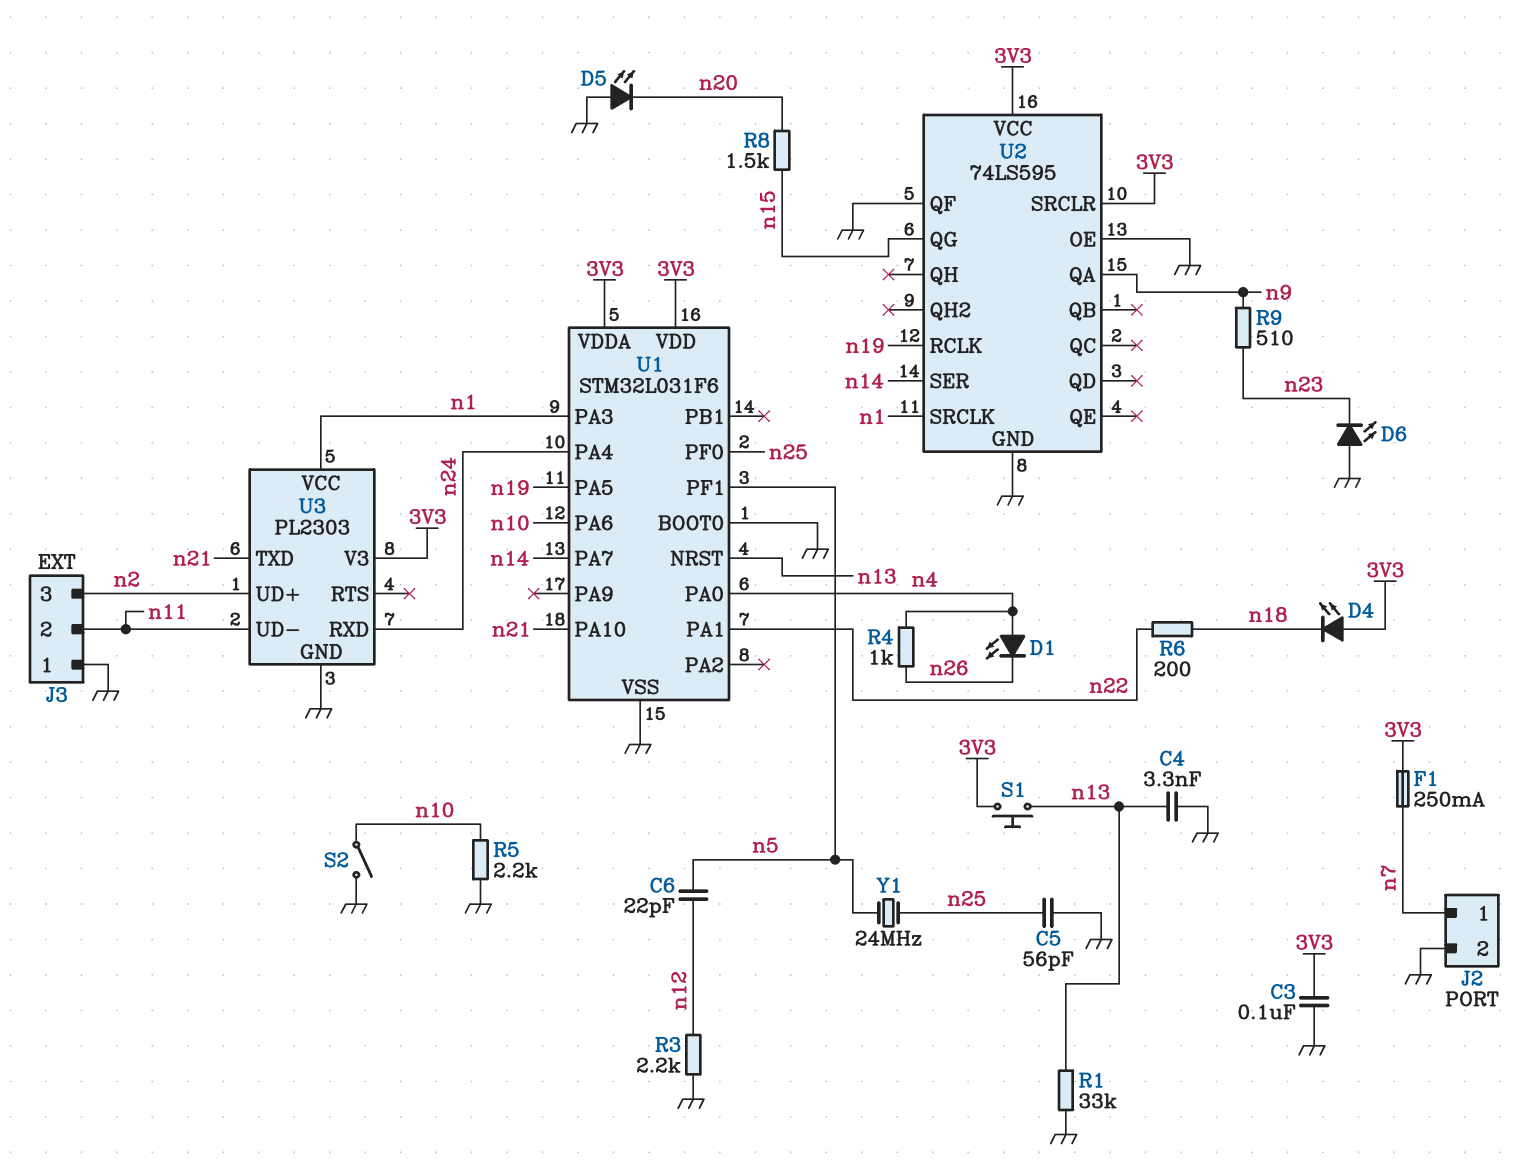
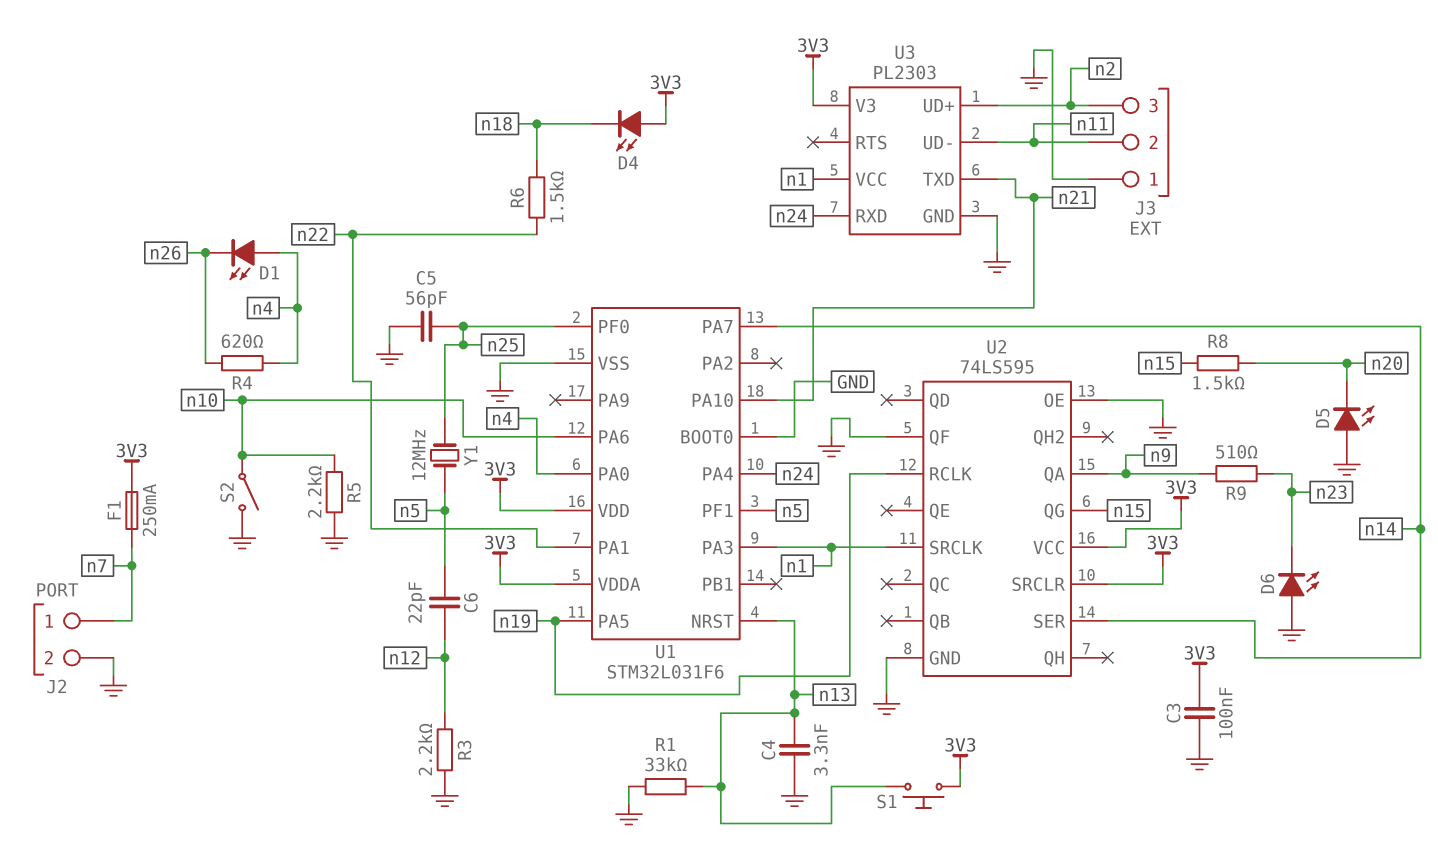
R4: 1k (n4, n26) -> 620 (n4, n26)
R6: 200 (n18, n22) -> 1.5k (n18, n22)
Y1: 24MHz (n5, n25) -> 12MHz (n5, n25)

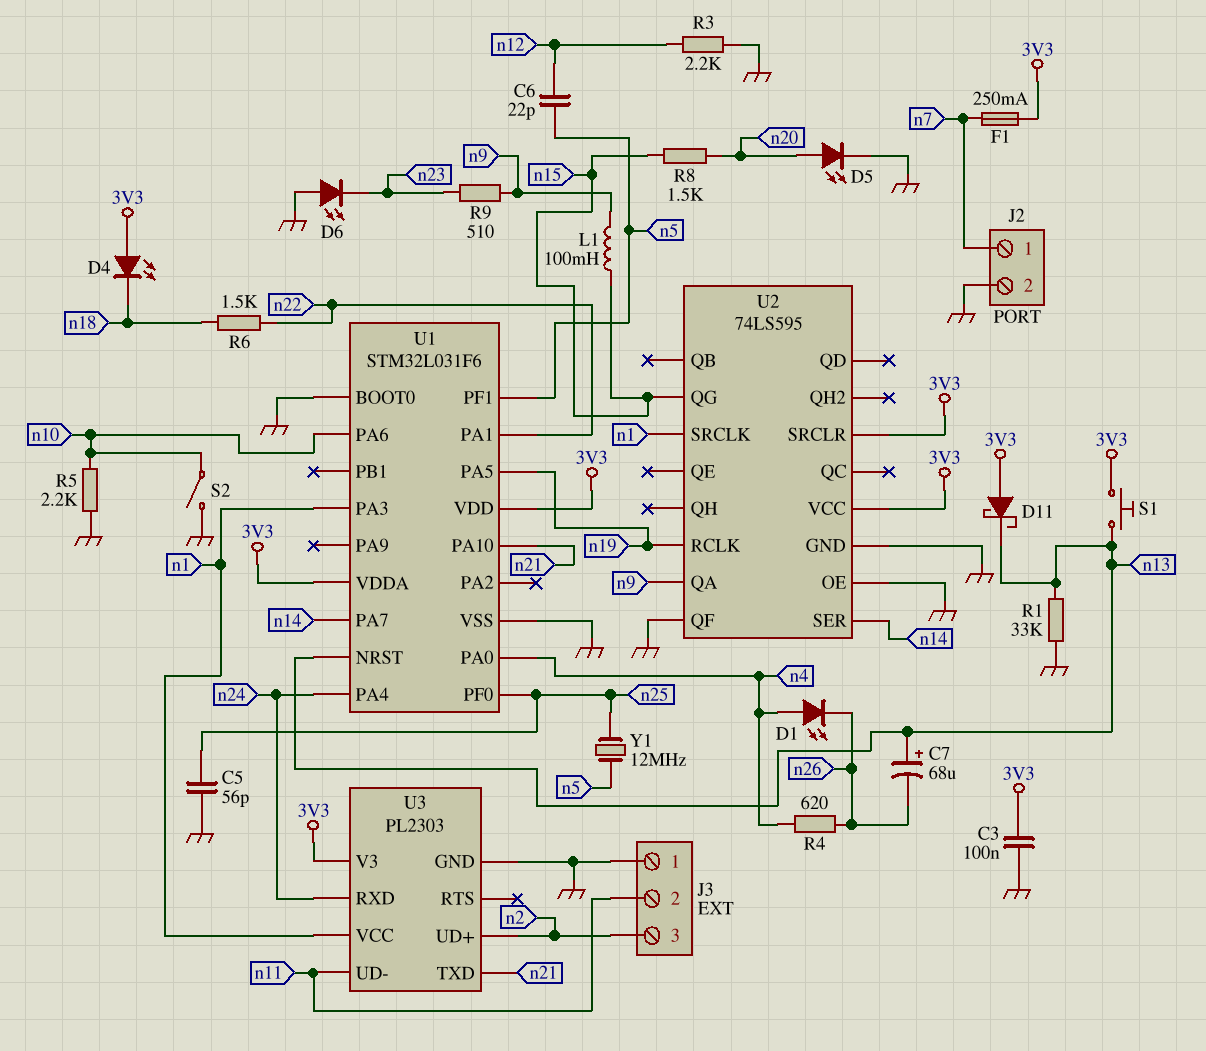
C4: 3.3nF (GND, n13) -> none
C7: none -> 68uF (plus n13, minus n26)
D5: LED (A GND, K n20) -> LED (A n20, K GND)
D11: none -> schottky (A 3V3, K n13)
L1: none -> 100mH (n9, n15)

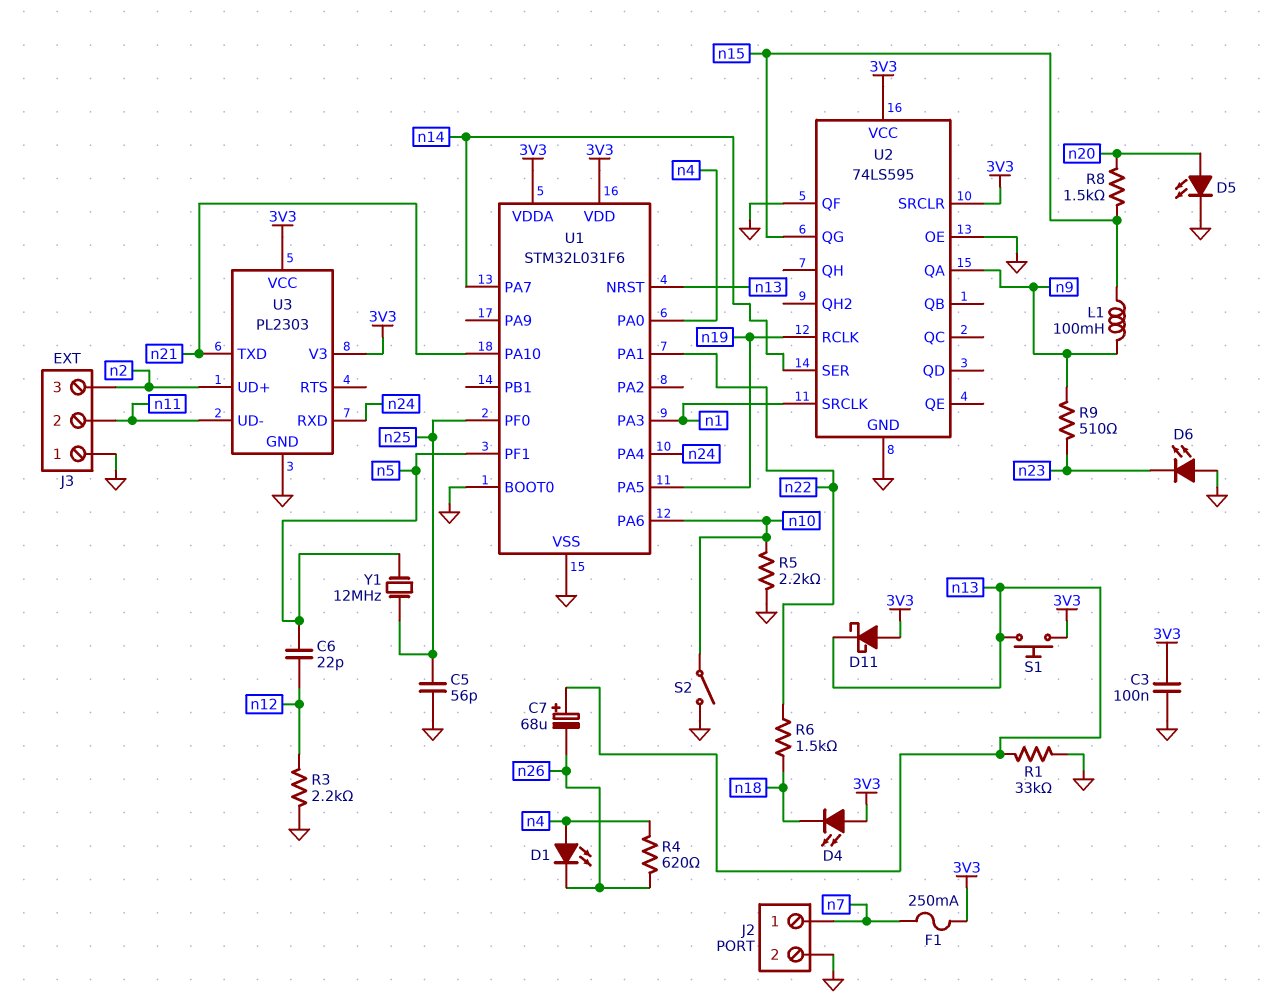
U3 pin VCC: n1 -> 3V3

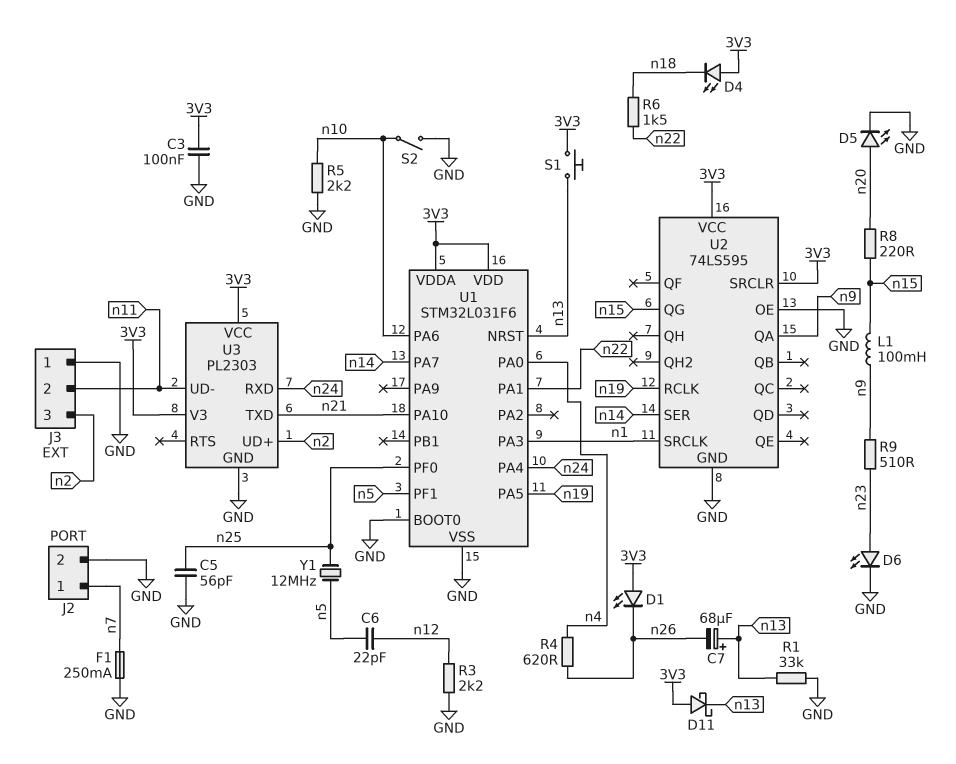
D1: LED (A n4, K n26) -> LED (A 3V3, K n26)
D6: LED (A GND, K n23) -> LED (A n23, K GND)
F1: 250mA (3V3, n7) -> 250mA (GND, n7)
R8: 1.5k (n15, n20) -> 220 (n15, n20)
U2 pin QF: GND -> none

